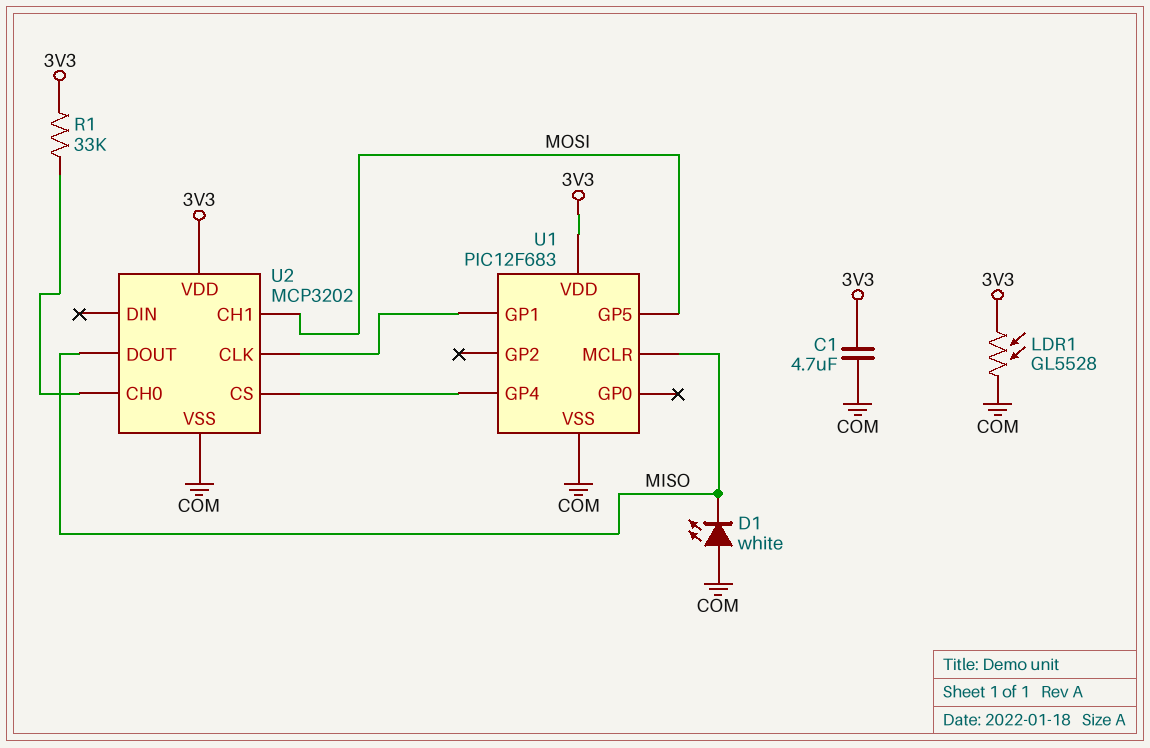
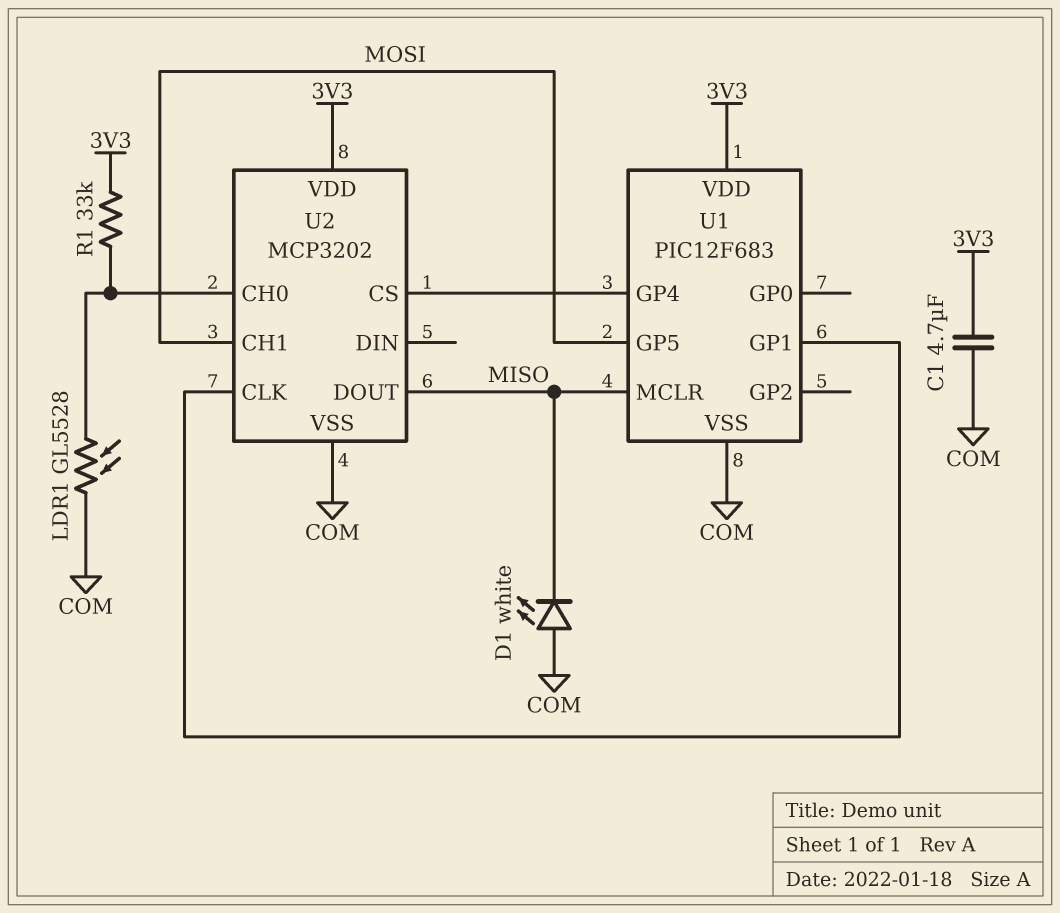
LDR1: GL5528 (3V3, COM) -> GL5528 (COM, U2/CH0)

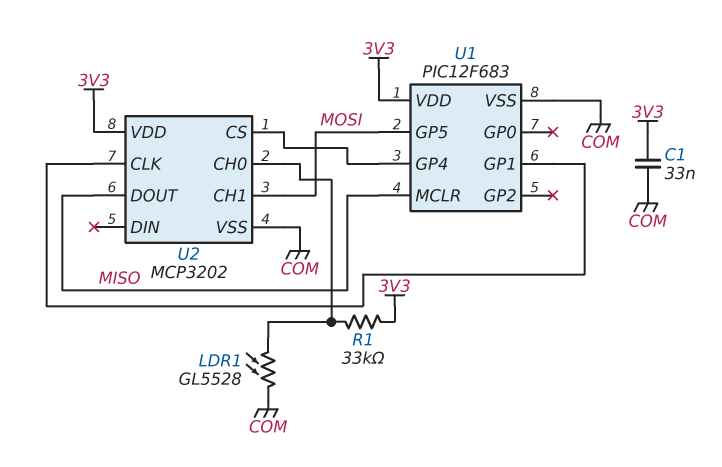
C1: 4.7uF (3V3, COM) -> 33nF (3V3, COM)
D1: LED white (A COM, K MISO) -> none

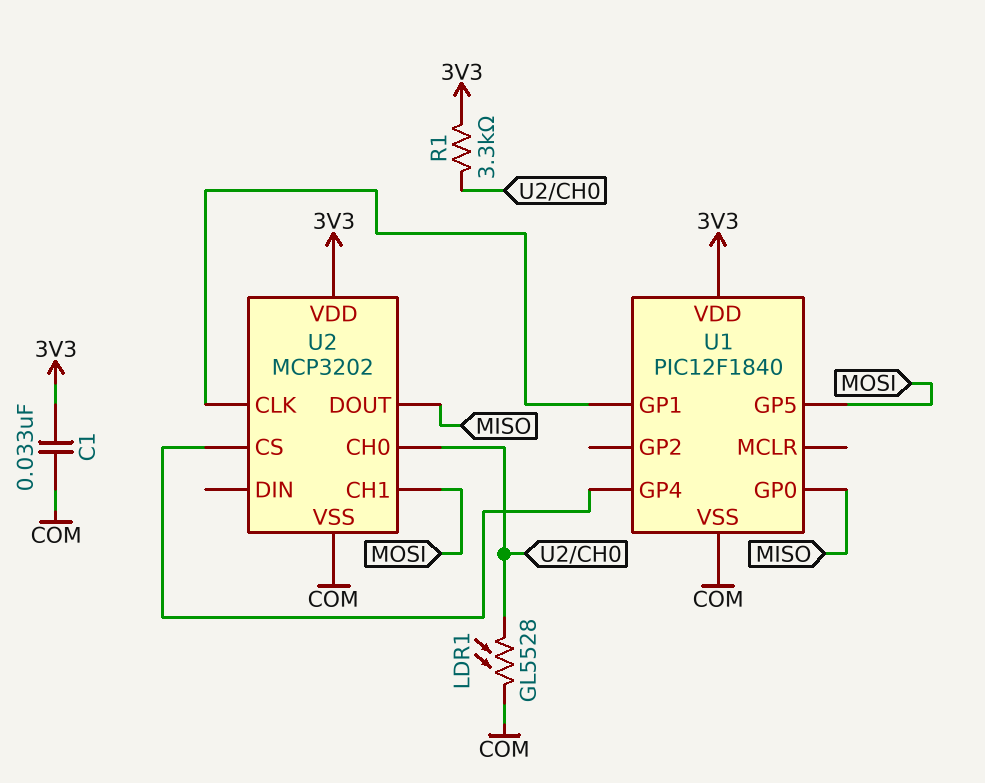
R1: 33k (3V3, U2/CH0) -> 3.3k (3V3, U2/CH0)
U1: PIC12F683 -> PIC12F1840
U1 pin GP0: none -> MISO
U1 pin MCLR: MISO -> none

